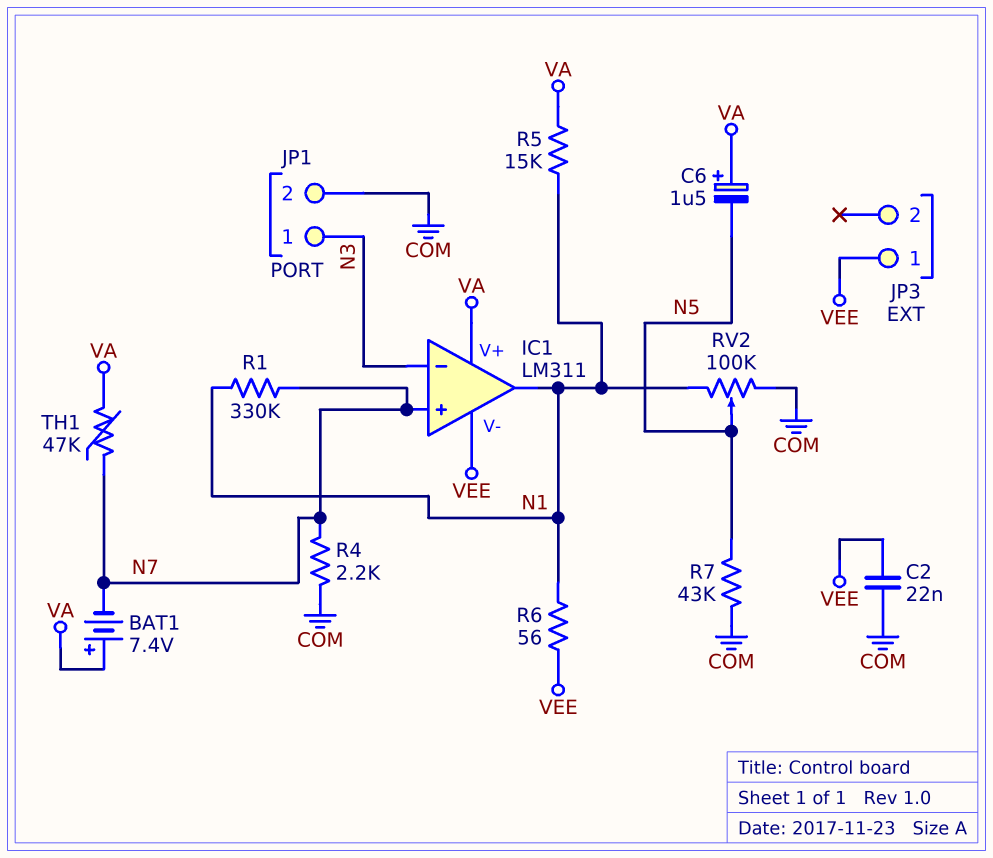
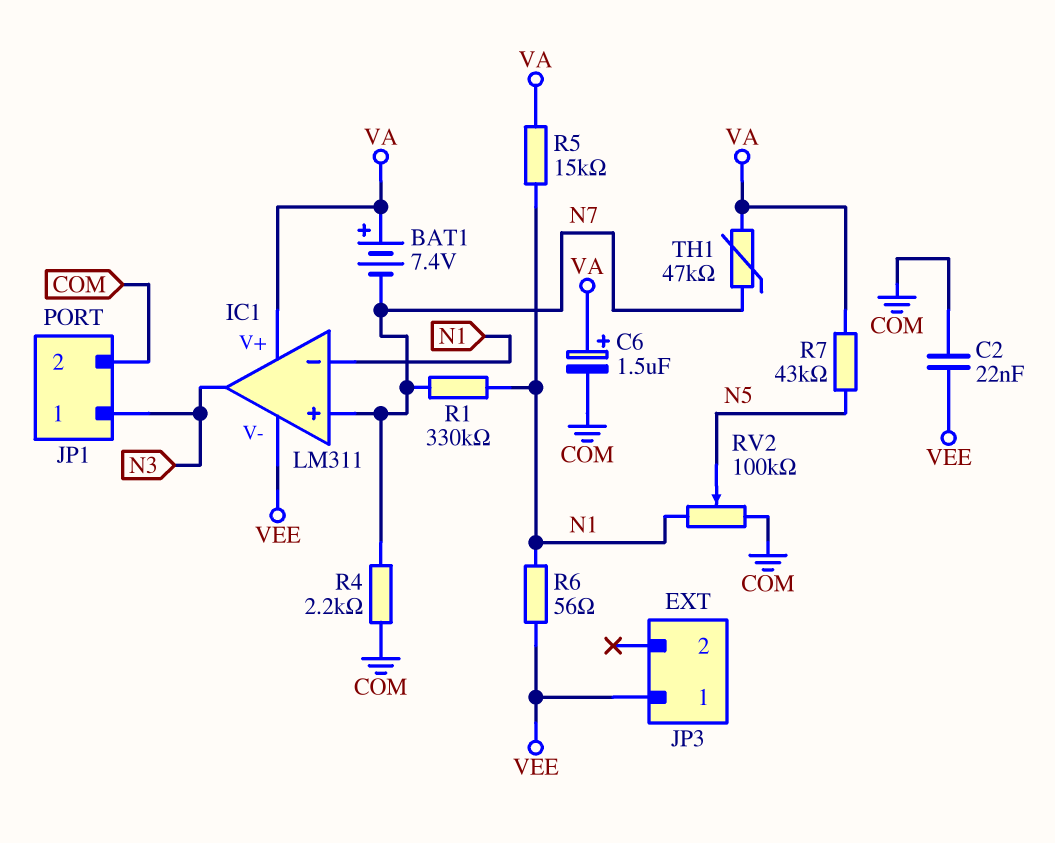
C6: 1.5uF (plus VA, minus N5) -> 1.5uF (plus VA, minus COM)
IC1 pin in-: N3 -> N1
IC1 pin out: N1 -> N3
R7: 43k (COM, N5) -> 43k (N5, VA)

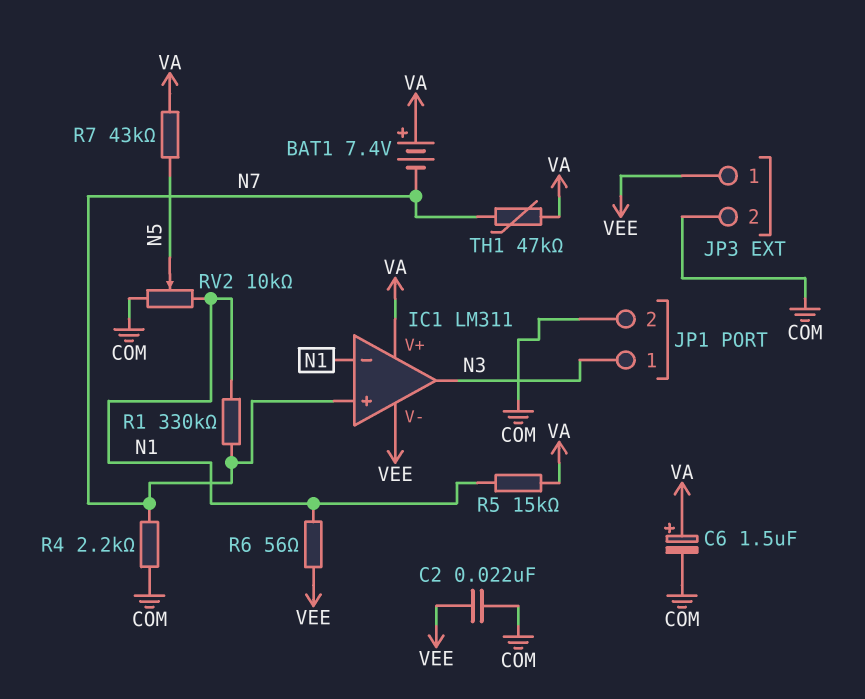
JP3 pin 2: none -> COM
RV2: 100k (COM, N1, wiper N5) -> 10k (COM, N1, wiper N5)

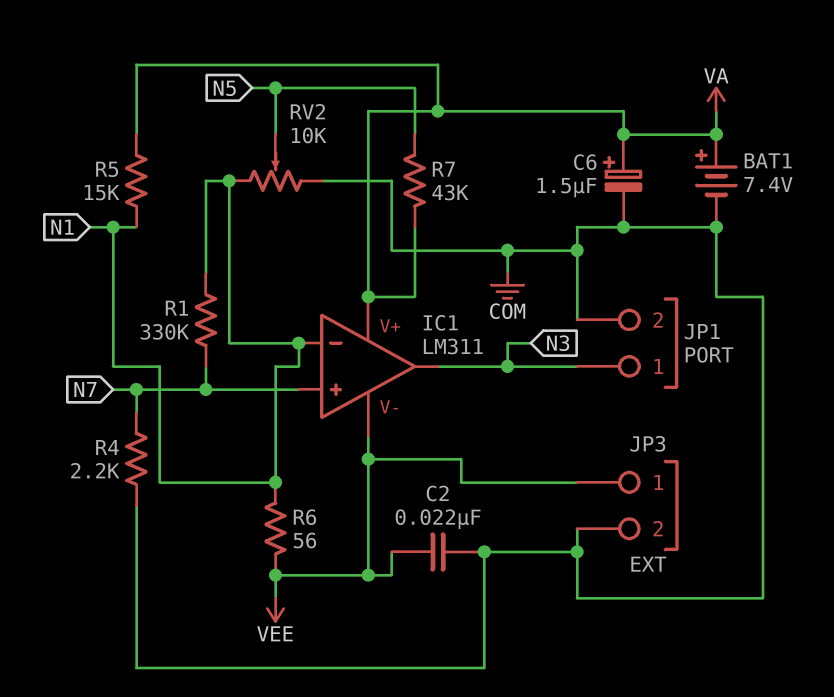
BAT1: 7.4V (plus VA, minus N7) -> 7.4V (plus VA, minus COM)
TH1: 47k (N7, VA) -> none

